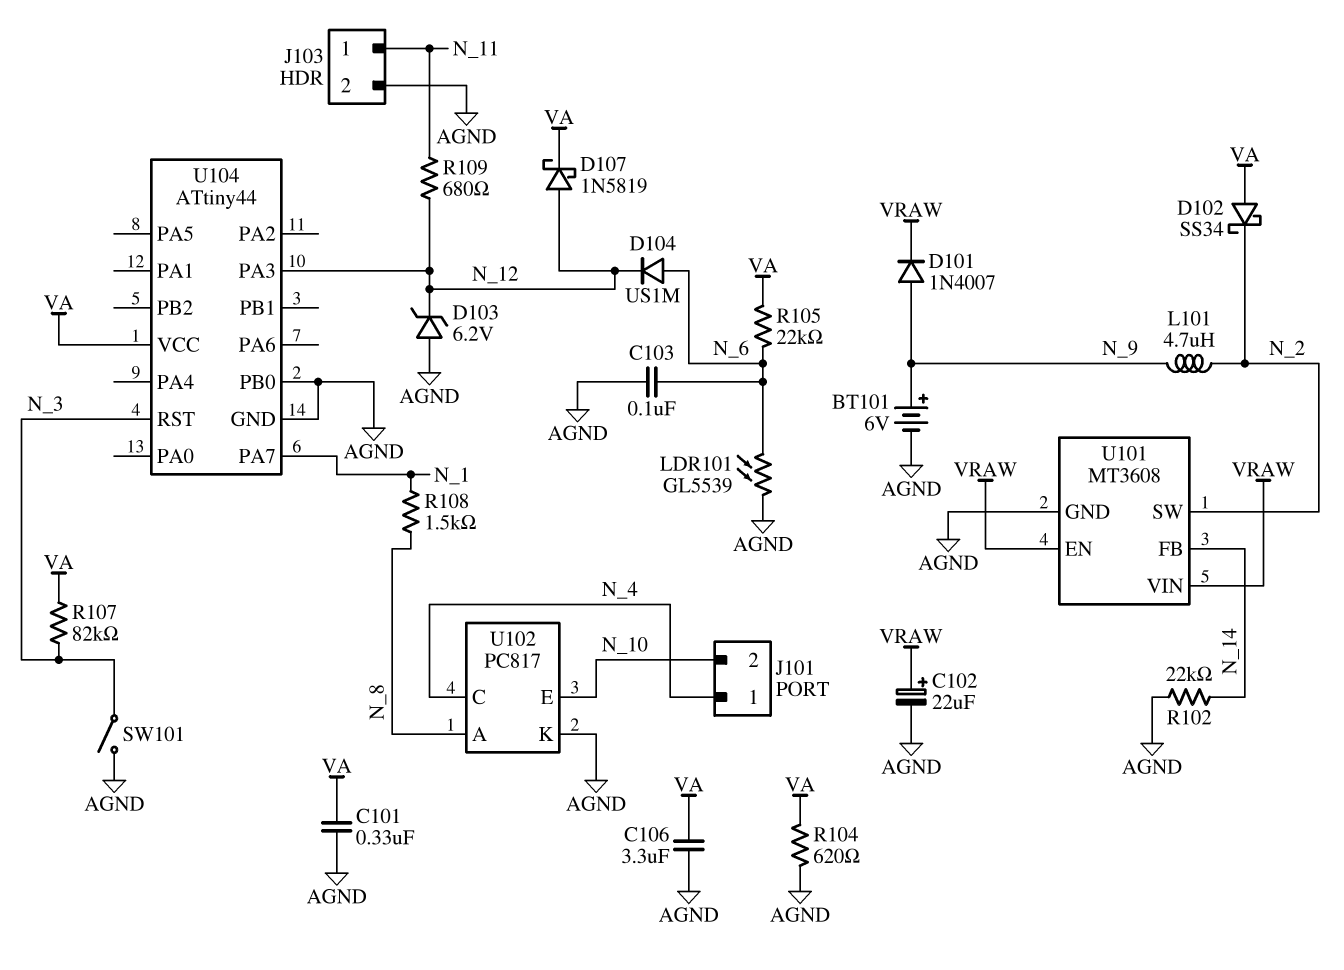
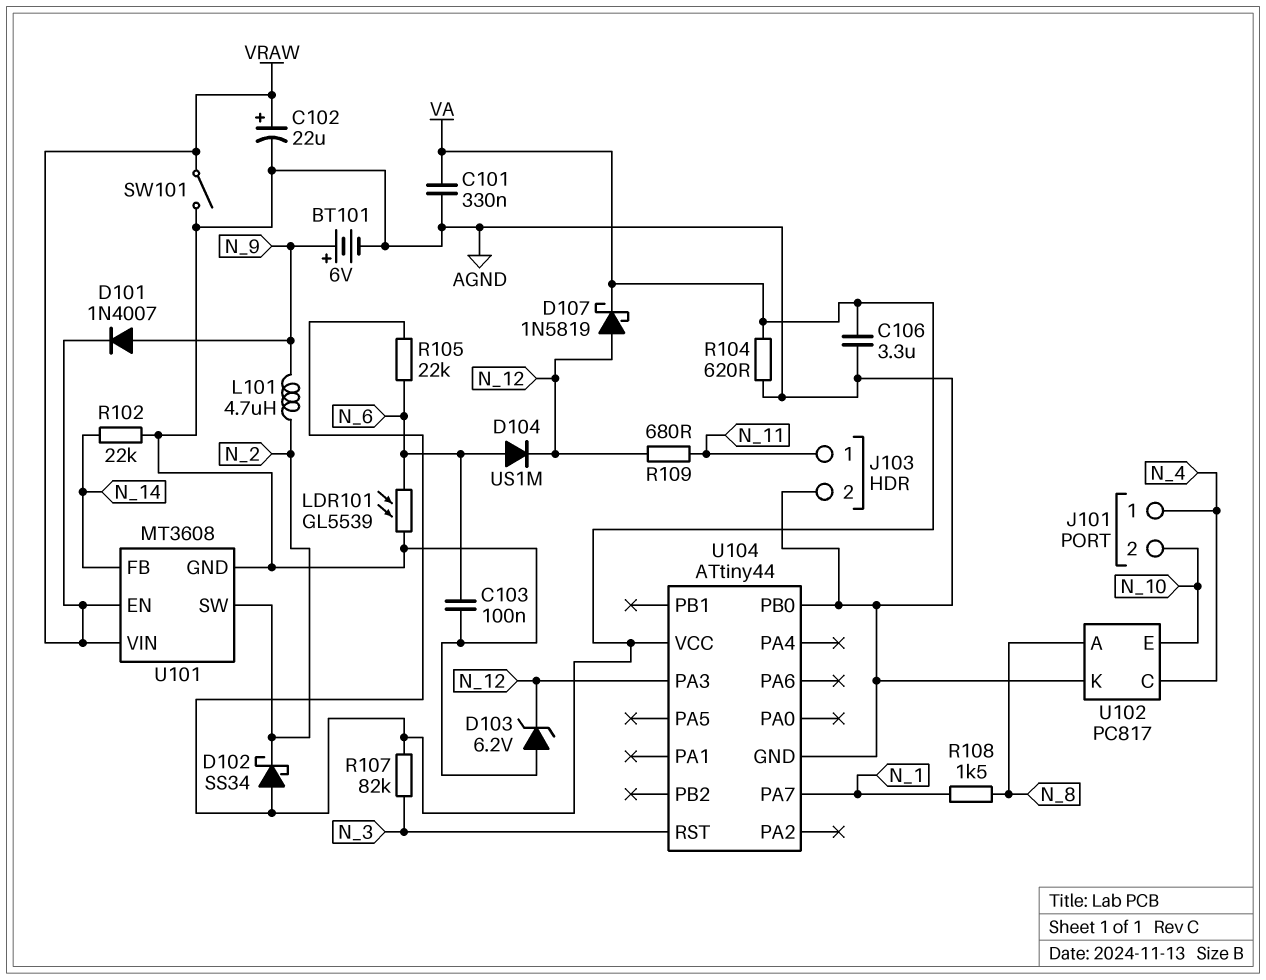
SW101: switch (AGND, N_3) -> switch (AGND, VRAW)

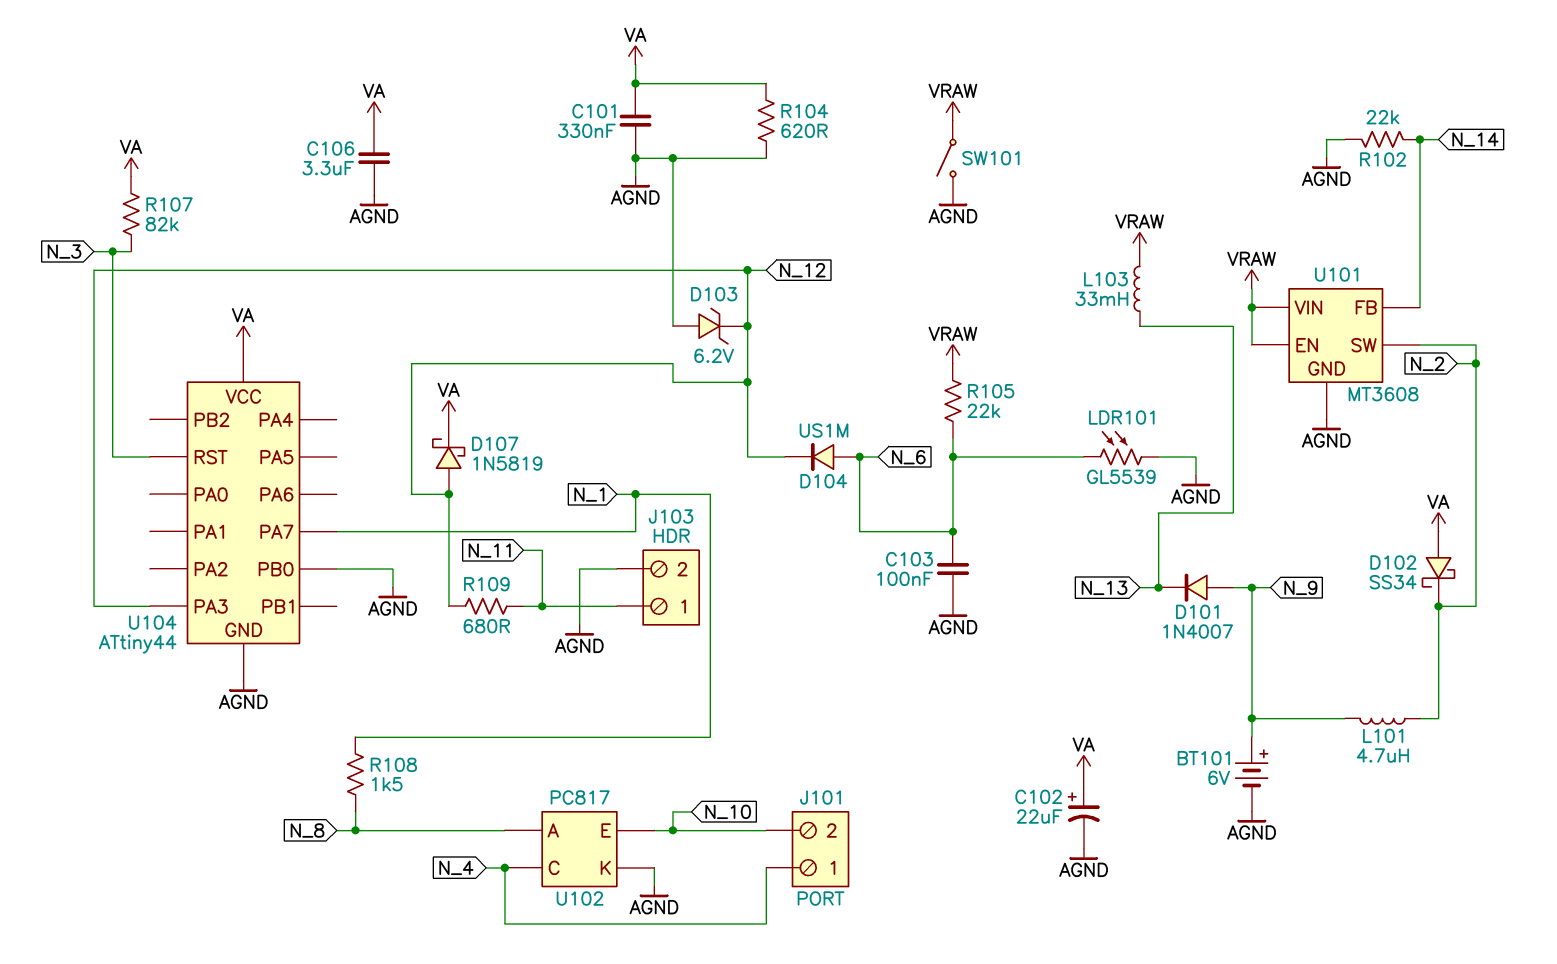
C102: 22uF (plus VRAW, minus AGND) -> 22uF (plus VA, minus AGND)
D101: diode 1N4007 (A N_9, K VRAW) -> diode 1N4007 (A N_9, K N_13)
L103: none -> 33mH (N_13, VRAW)
R105: 22k (N_6, VA) -> 22k (N_6, VRAW)

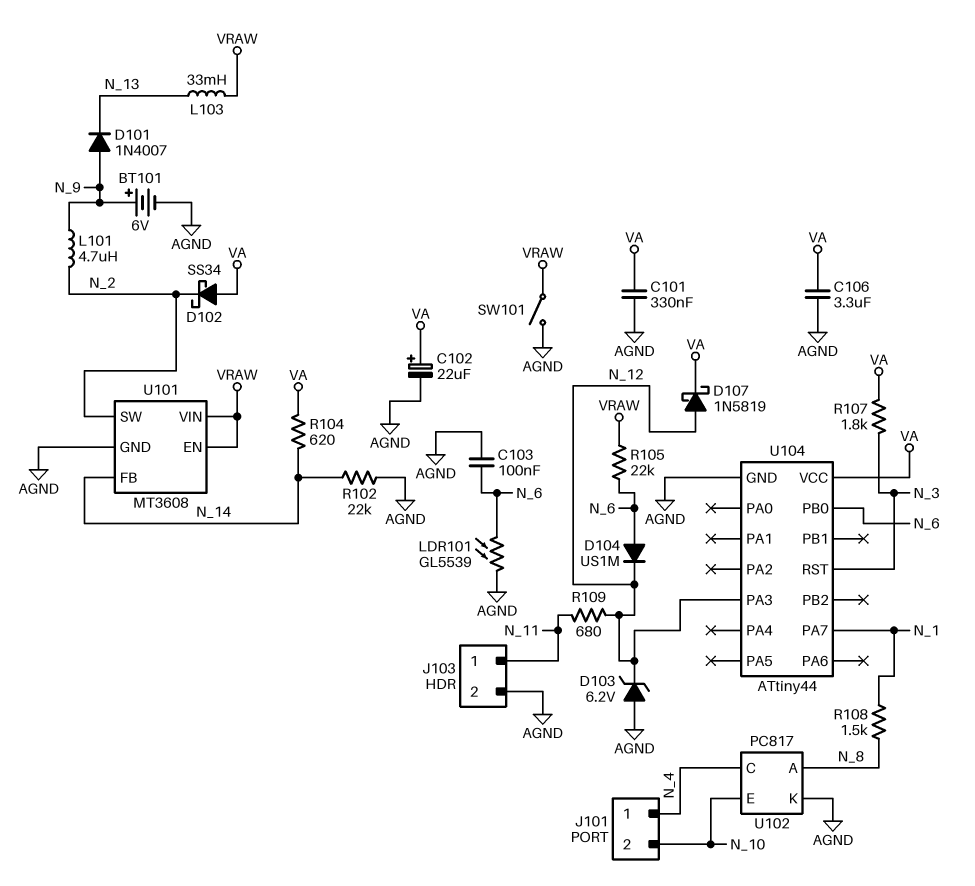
R104: 620 (AGND, VA) -> 620 (N_14, VA)
R107: 82k (N_3, VA) -> 1.8k (N_3, VA)
U104 pin PB0: AGND -> N_6

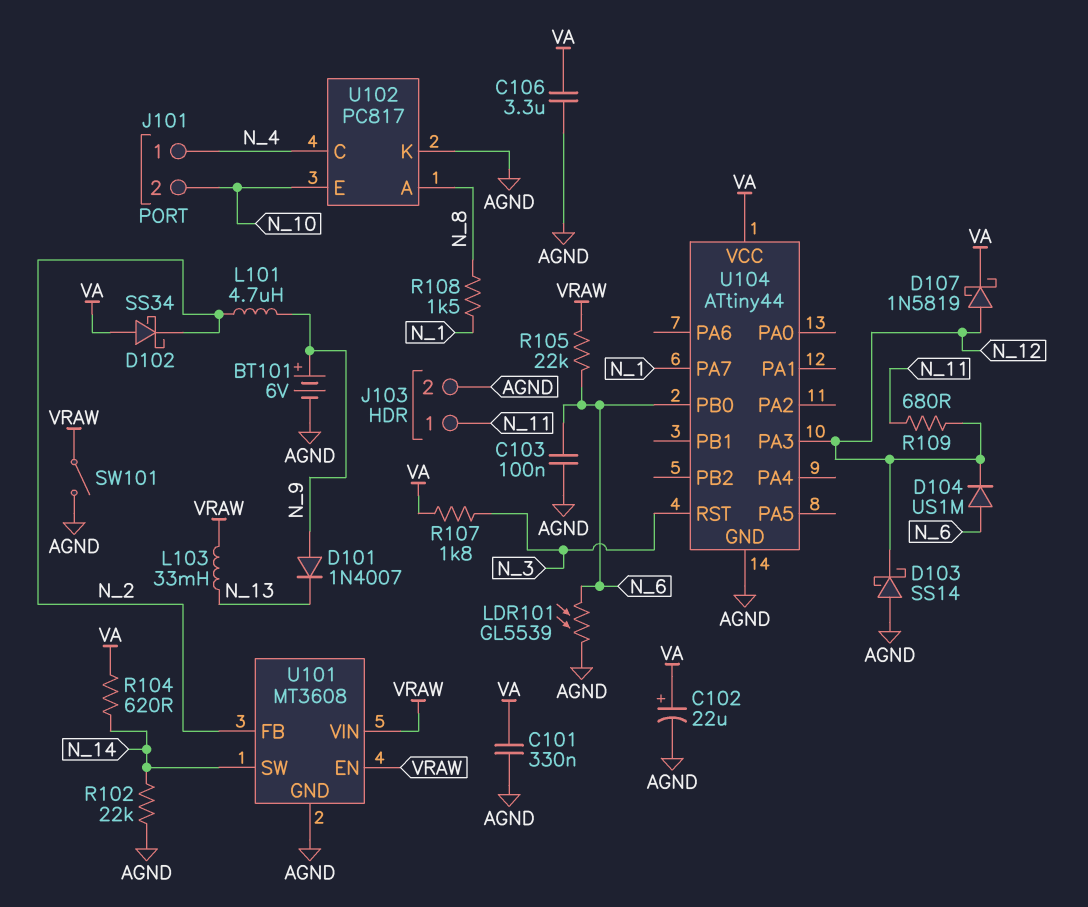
D103: zener 6.2V (A AGND, K N_12) -> schottky SS14 (A AGND, K N_12)
U101 pin FB: N_14 -> N_2
U101 pin SW: N_2 -> N_14

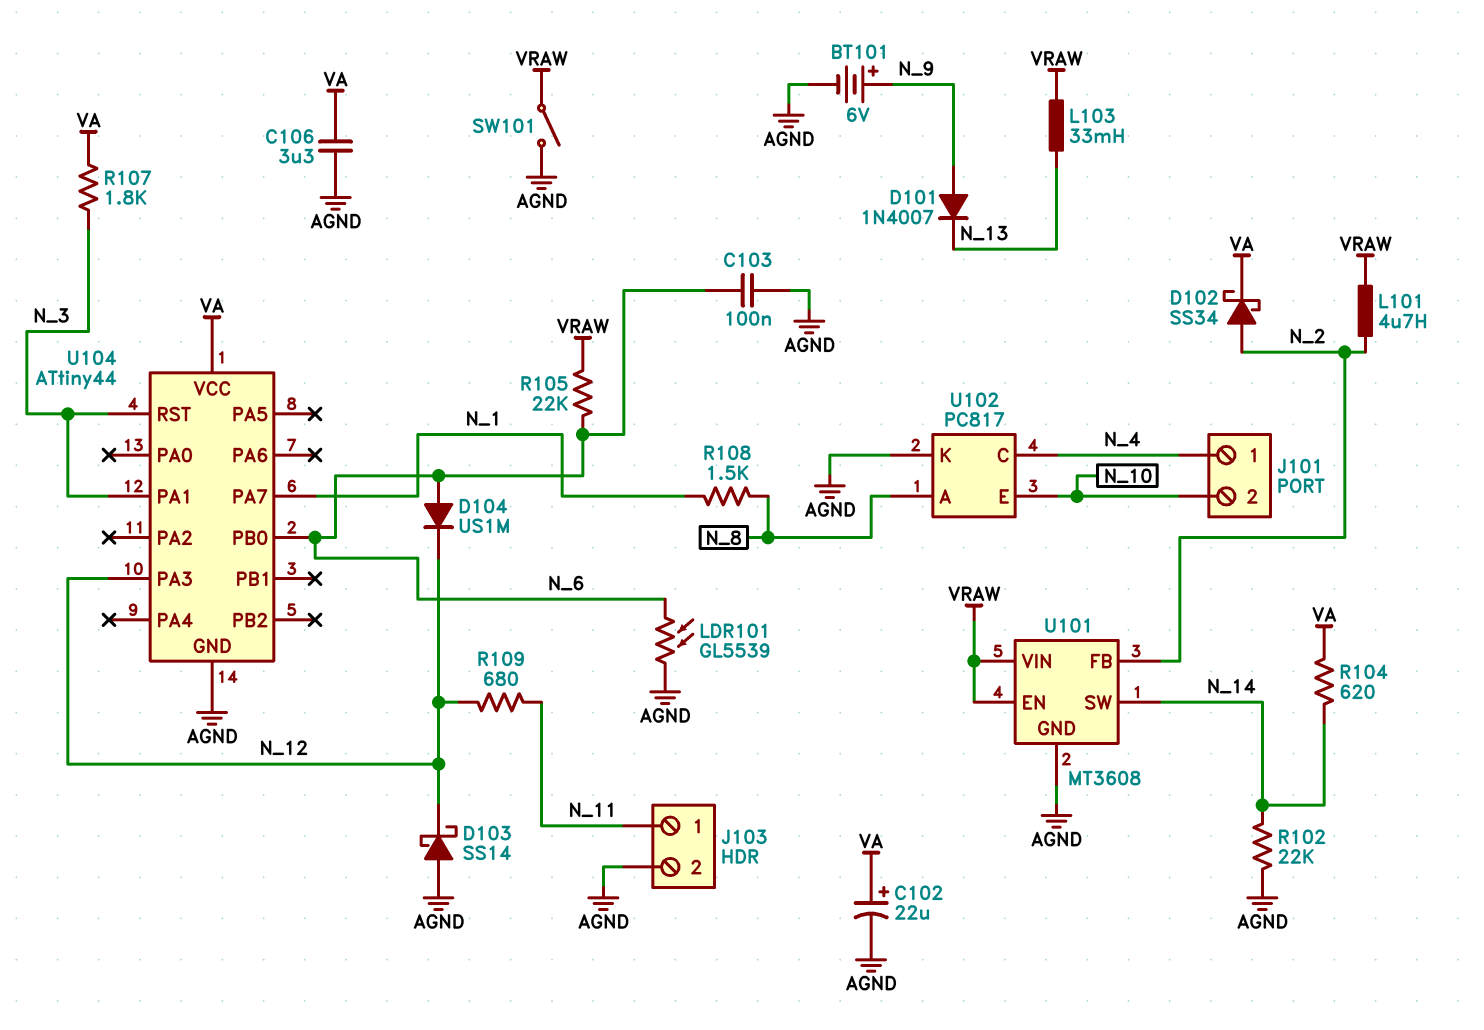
C101: 330nF (AGND, VA) -> none
D102: schottky SS34 (A VA, K N_2) -> schottky SS34 (A N_2, K VA)
D107: schottky 1N5819 (A N_12, K VA) -> none
L101: 4.7uH (N_2, N_9) -> 4.7uH (N_2, VRAW)
U104 pin PA1: none -> N_3

